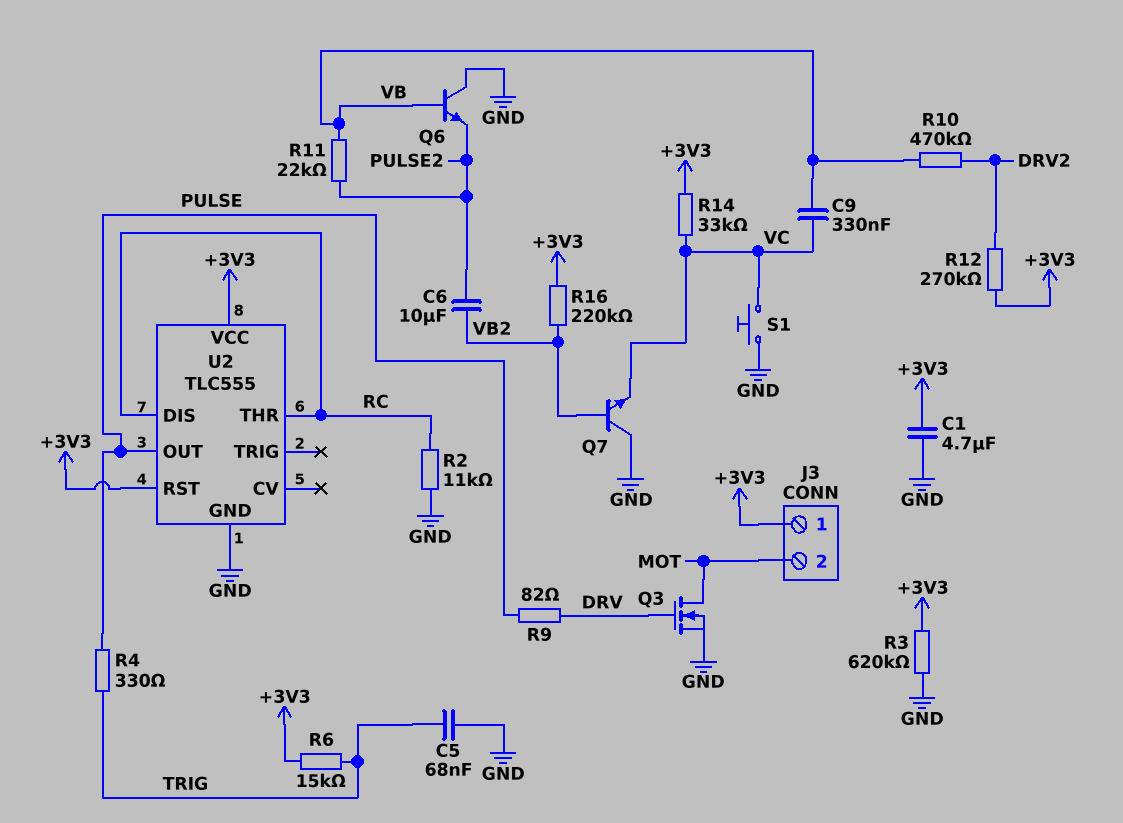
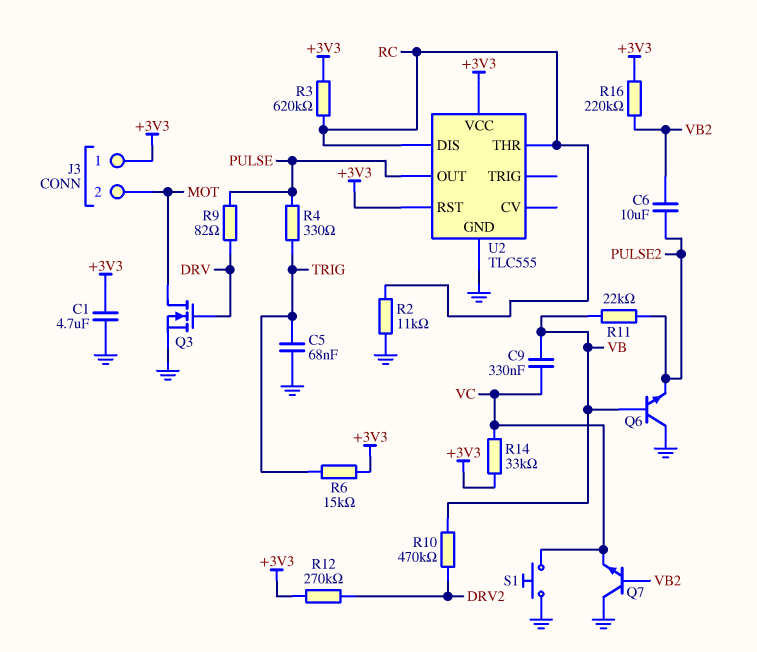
R3: 620k (+3V3, GND) -> 620k (+3V3, RC)

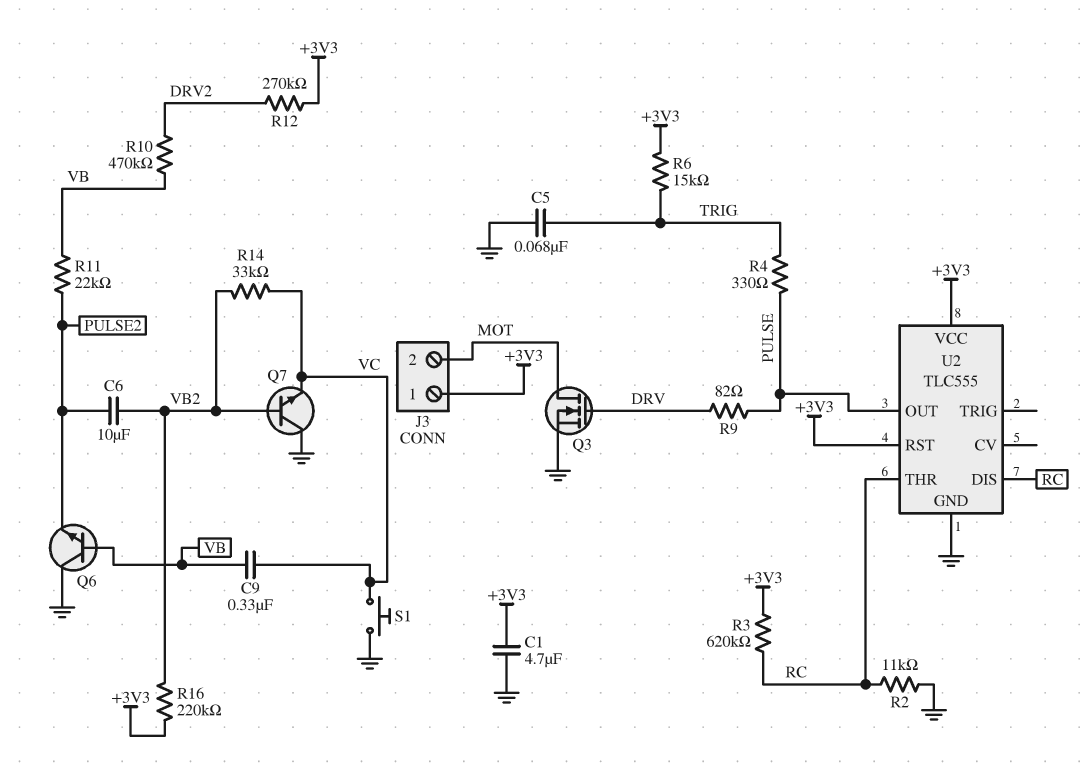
R14: 33k (+3V3, VC) -> 33k (VB2, VC)

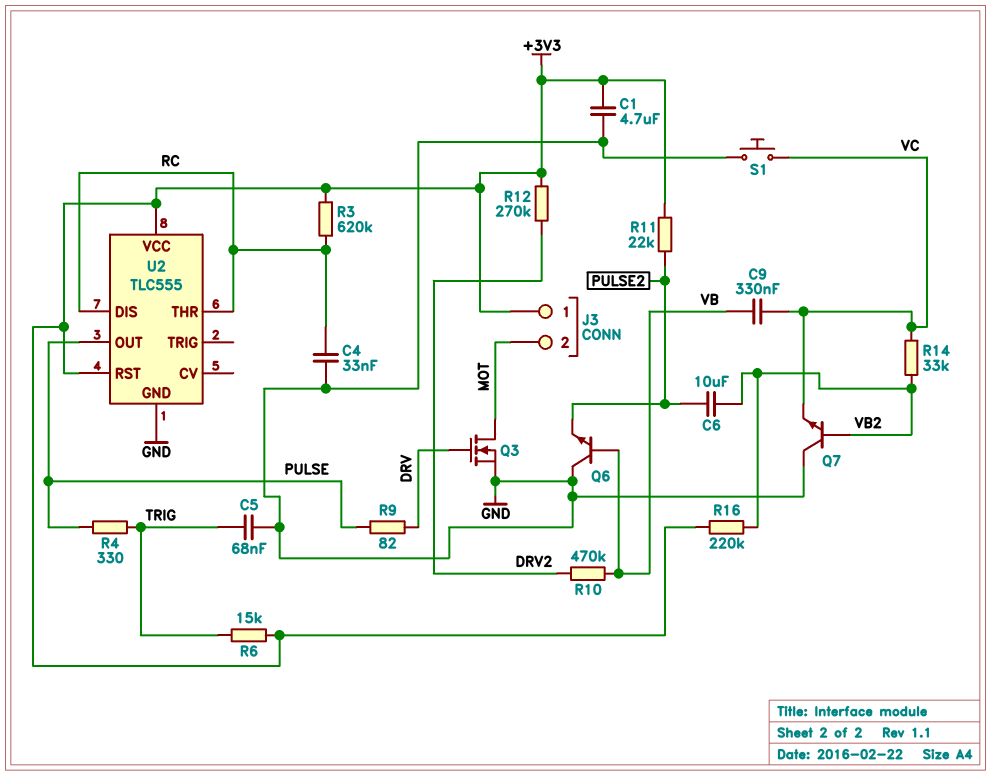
C4: none -> 33nF (GND, RC)
R2: 11k (GND, RC) -> none
R11: 22k (PULSE2, VB) -> 22k (+3V3, PULSE2)

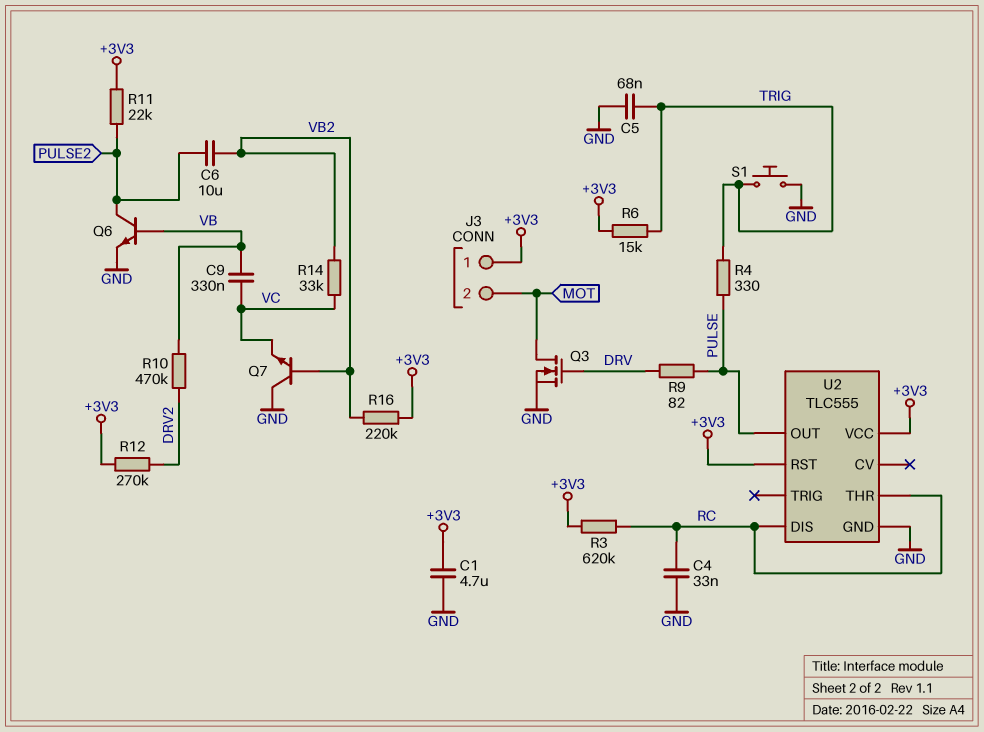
Q6: NPN (B VB, C GND, E PULSE2) -> NPN (B VB, C PULSE2, E GND)
S1: button (GND, VC) -> button (GND, TRIG)

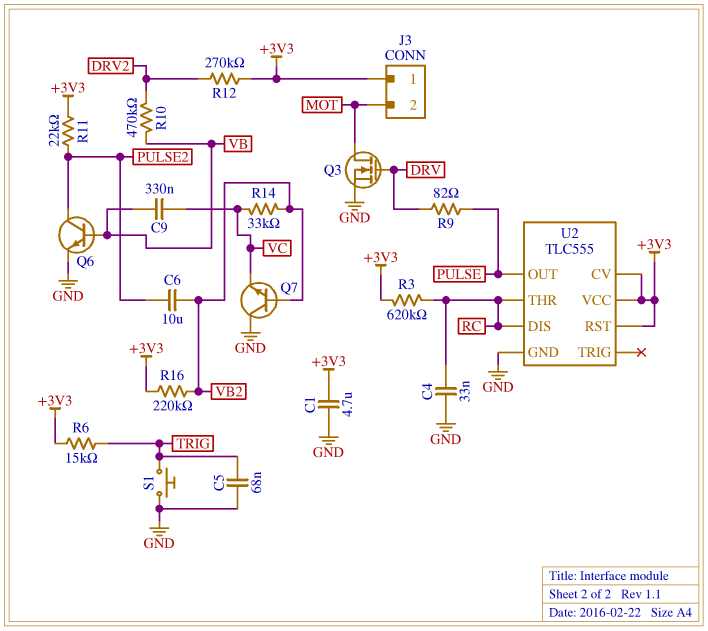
R4: 330 (PULSE, TRIG) -> none
U2 pin CV: none -> +3V3

